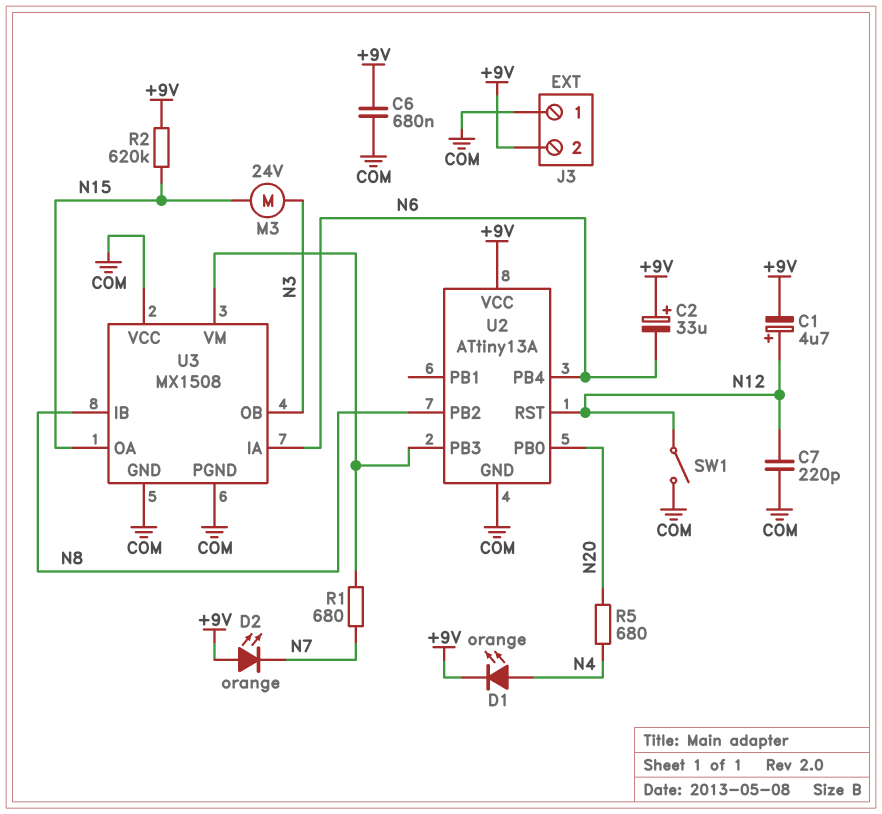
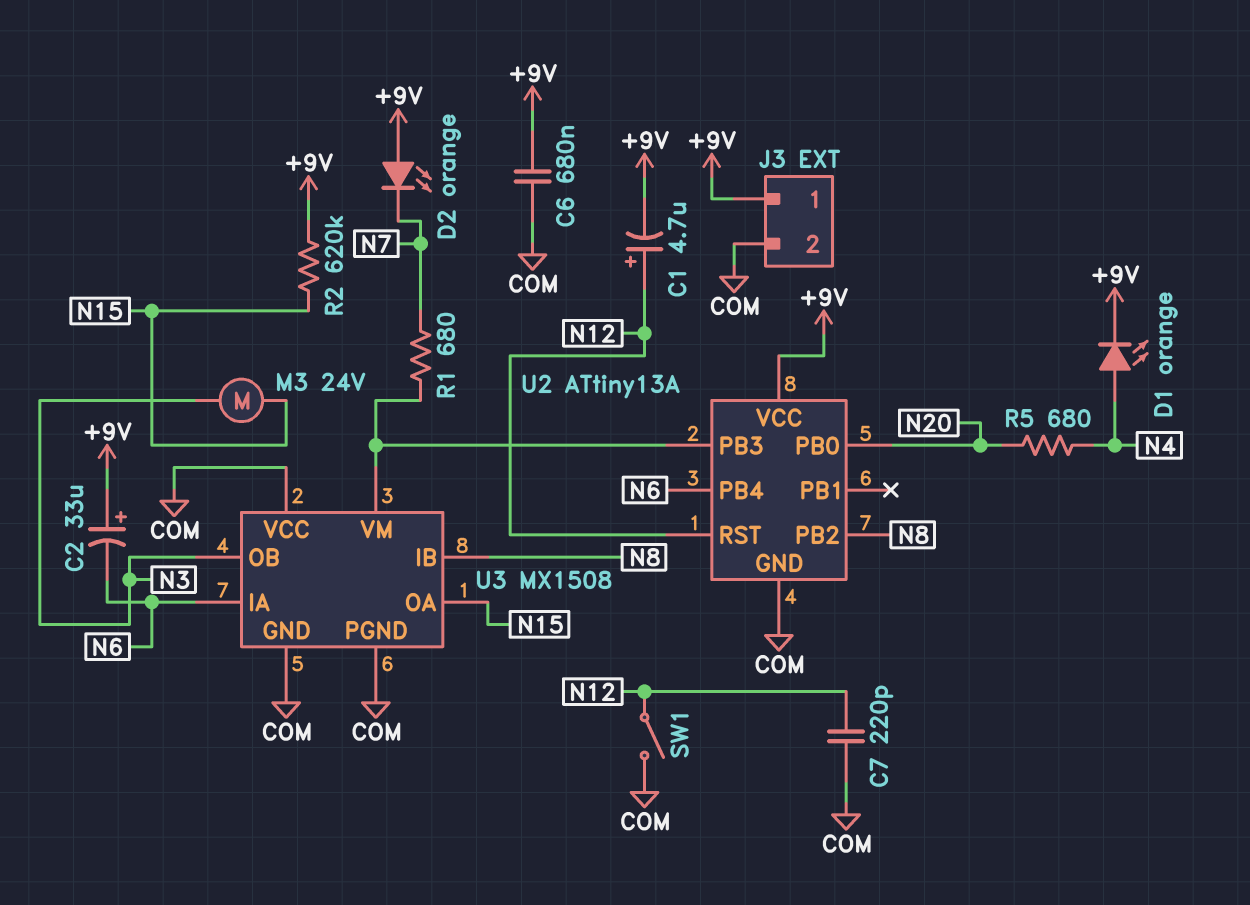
J3 pin 1: COM -> +9V
J3 pin 2: +9V -> COM

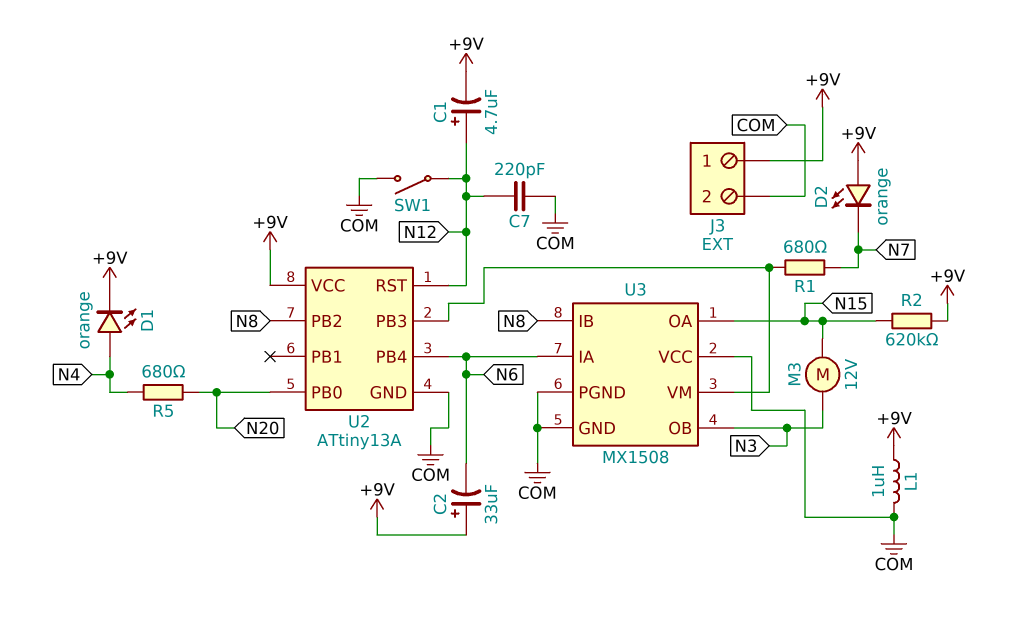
C6: 680nF (+9V, COM) -> none
L1: none -> 1uH (+9V, COM)
M3: motor 24V (N3, N15) -> motor 12V (N3, N15)

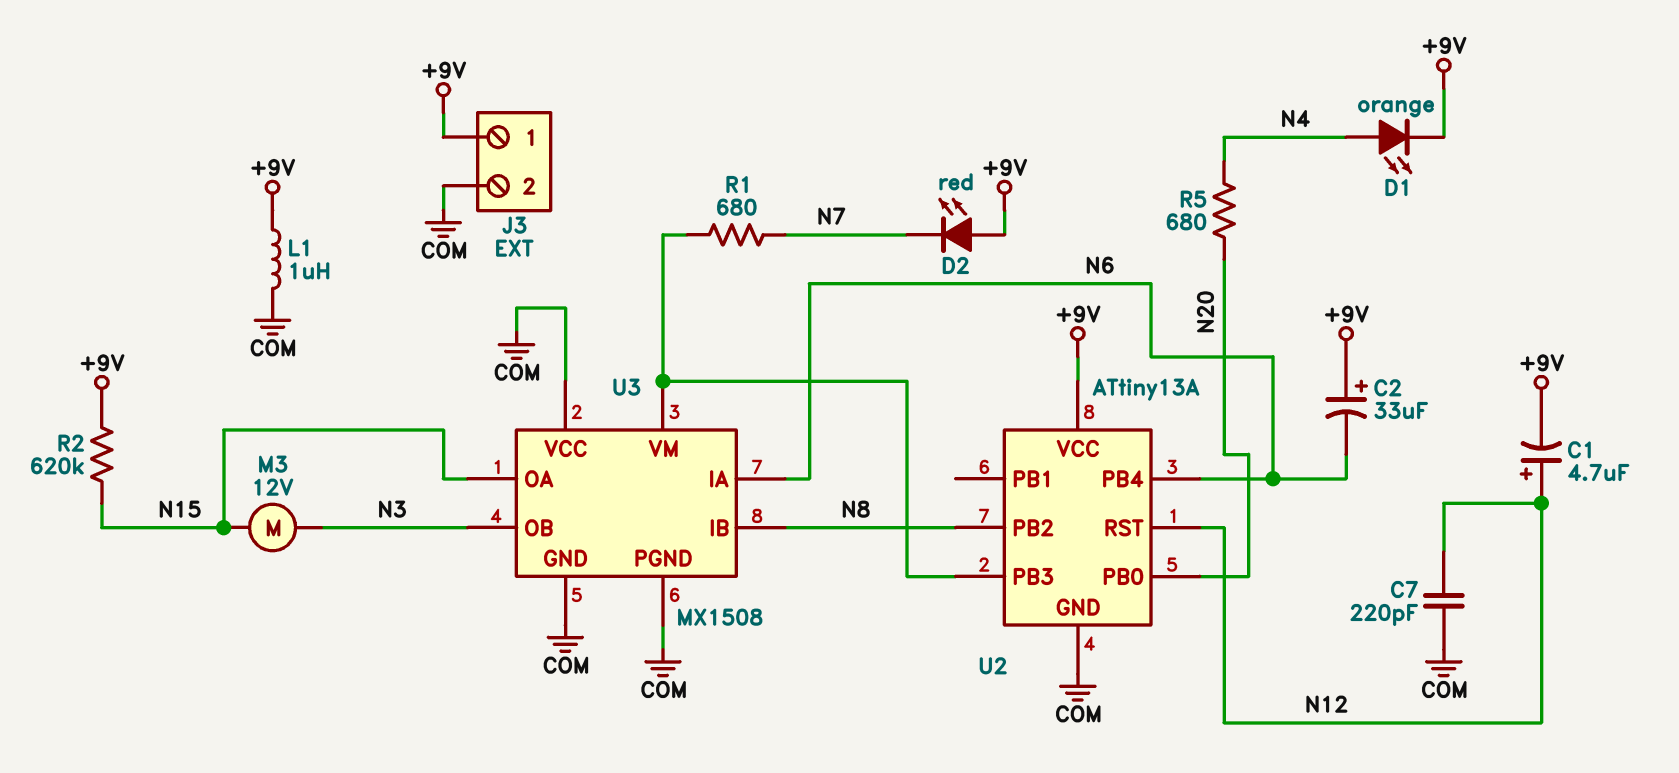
D2: LED orange (A +9V, K N7) -> LED red (A +9V, K N7)
SW1: switch (COM, N12) -> none

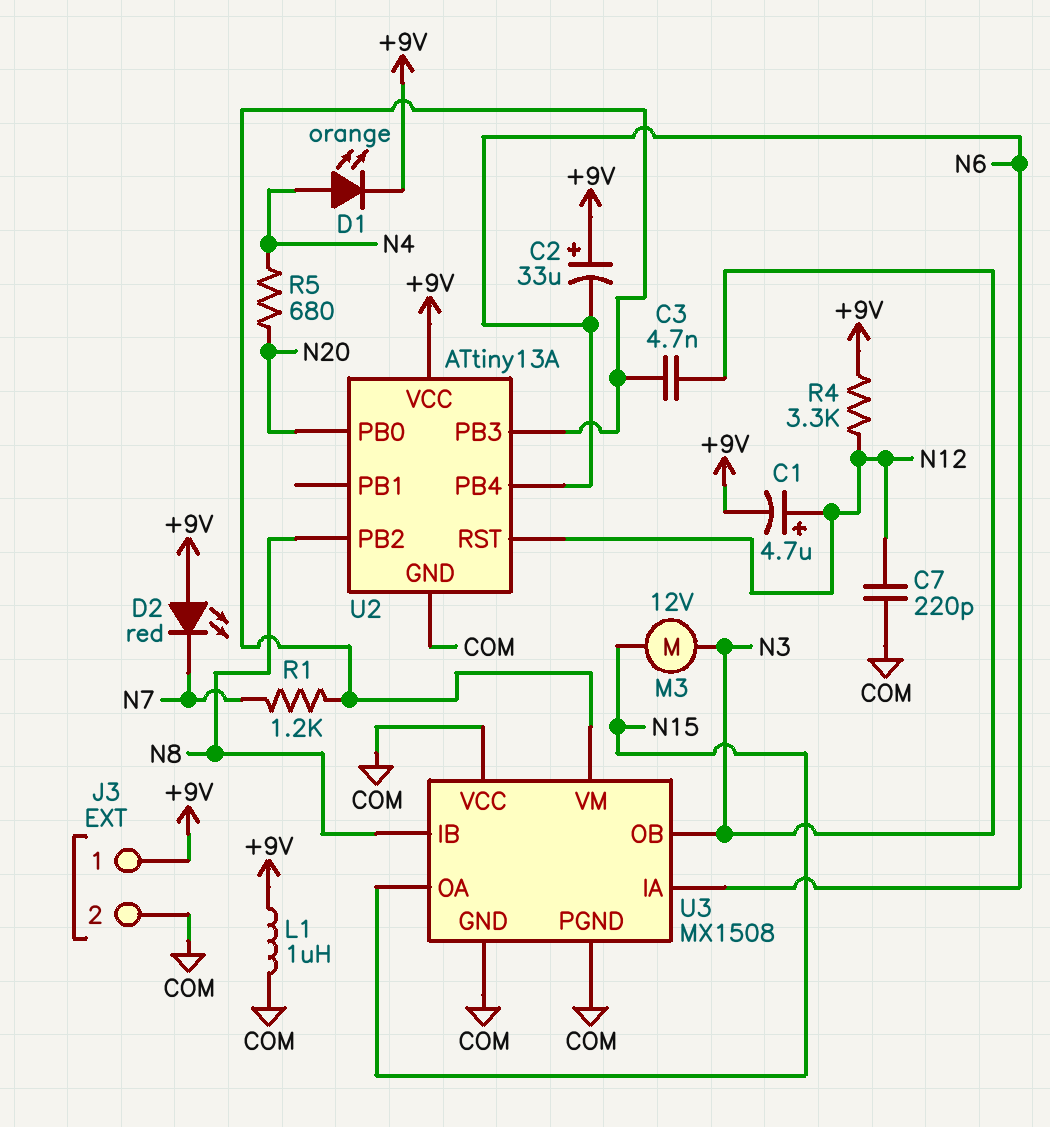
C3: none -> 4.7nF (N3, U2/PB3)
R1: 680 (N7, U2/PB3) -> 1.2k (N7, U2/PB3)
R2: 620k (+9V, N15) -> none
R4: none -> 3.3k (+9V, N12)

